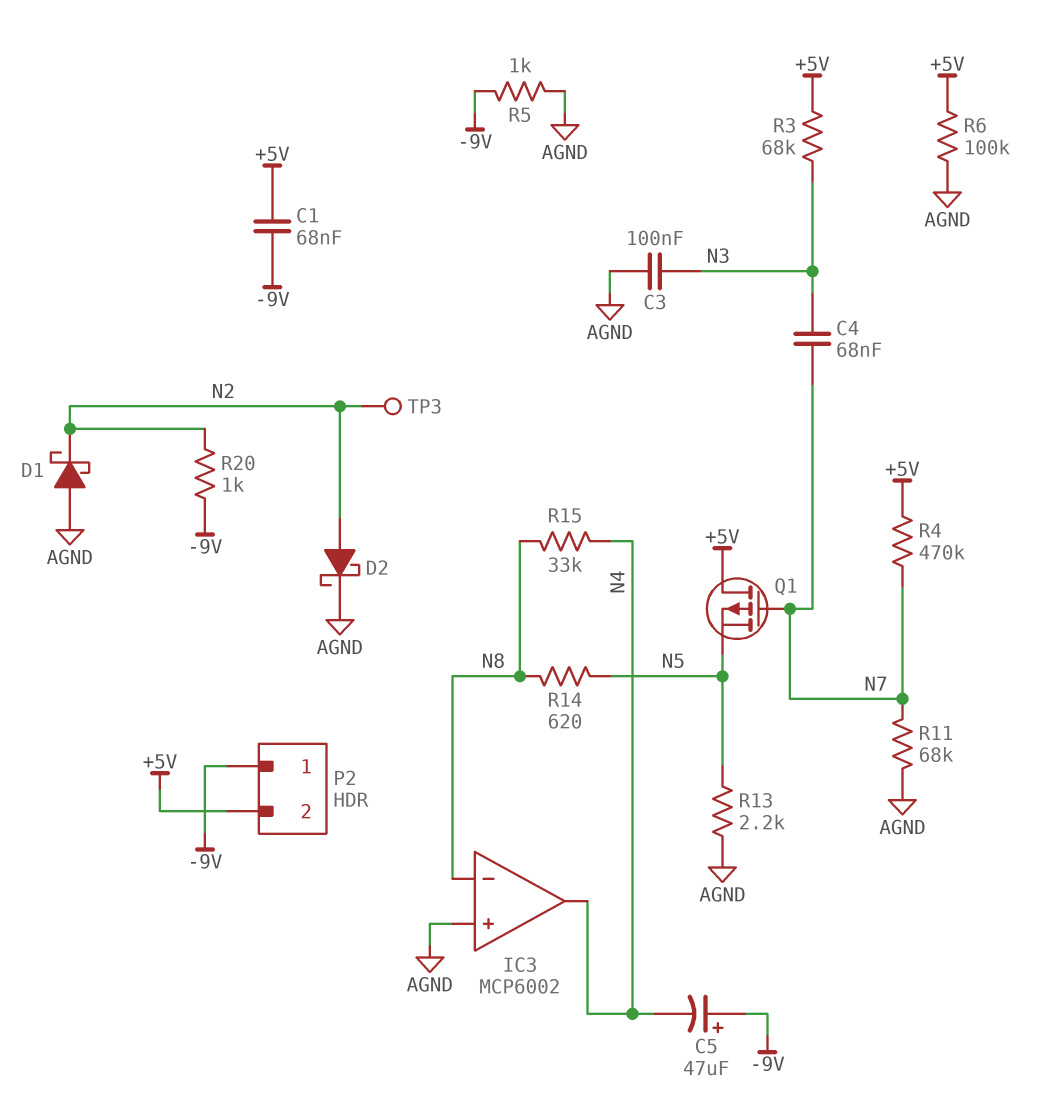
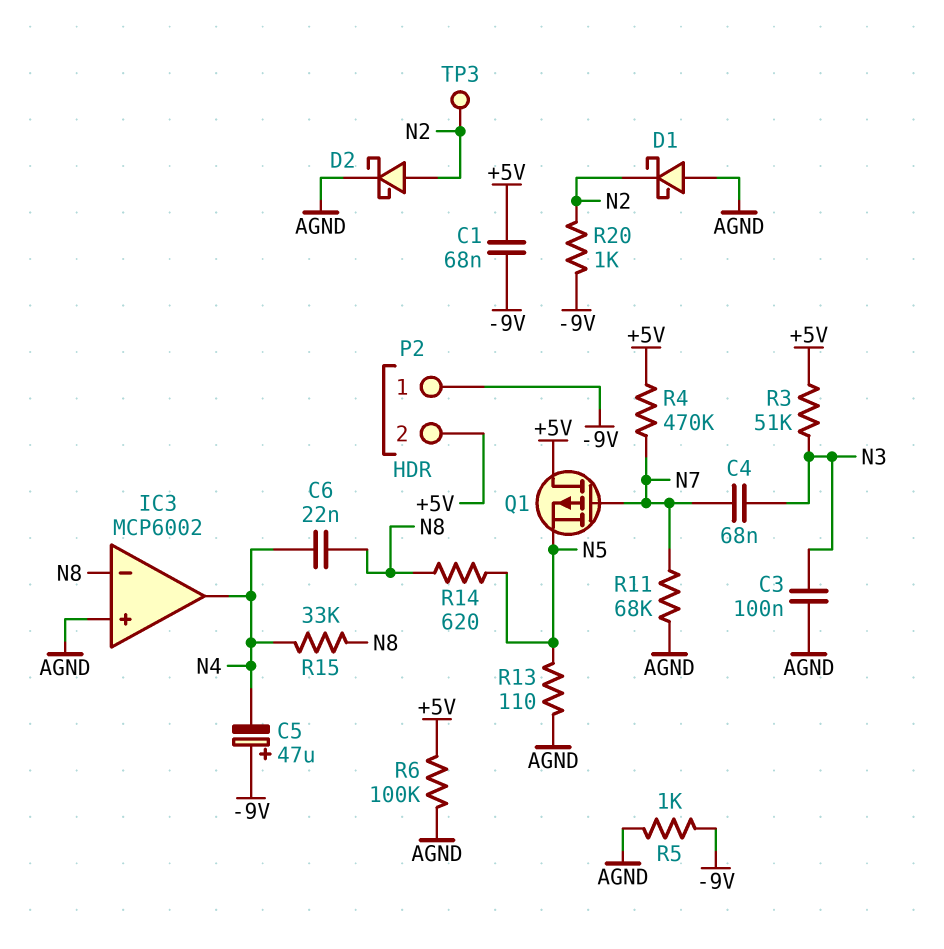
C6: none -> 22nF (N4, N8)
R3: 68k (+5V, N3) -> 51k (+5V, N3)
R13: 2.2k (AGND, N5) -> 110 (AGND, N5)

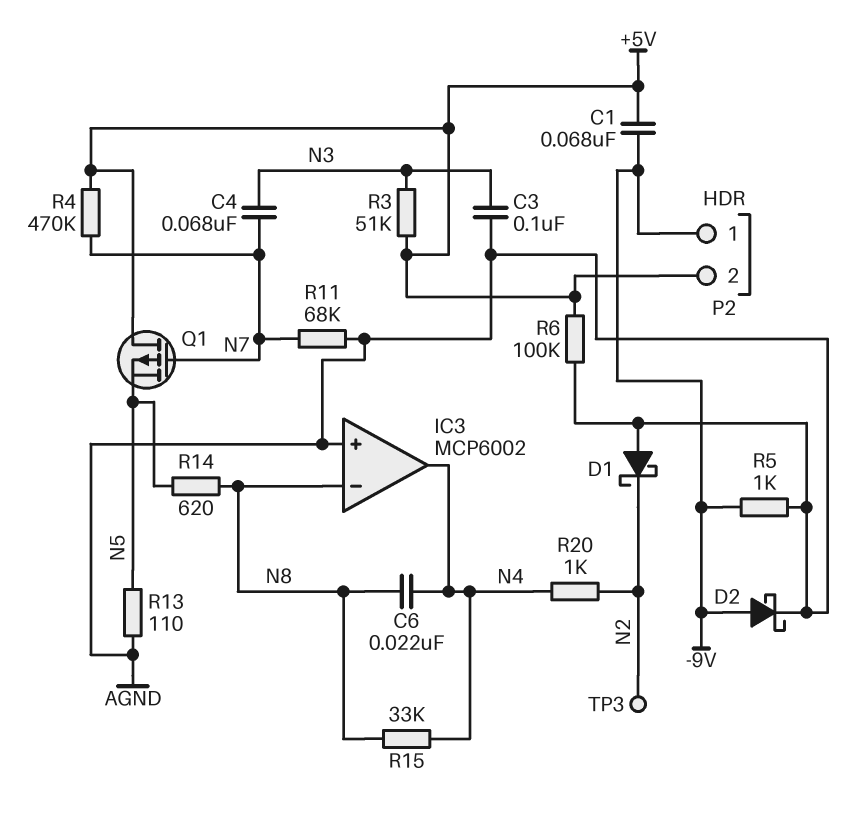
C5: 47uF (plus -9V, minus N4) -> none
D2: schottky (A N2, K AGND) -> schottky (A -9V, K AGND)
R20: 1k (-9V, N2) -> 1k (N2, N4)

